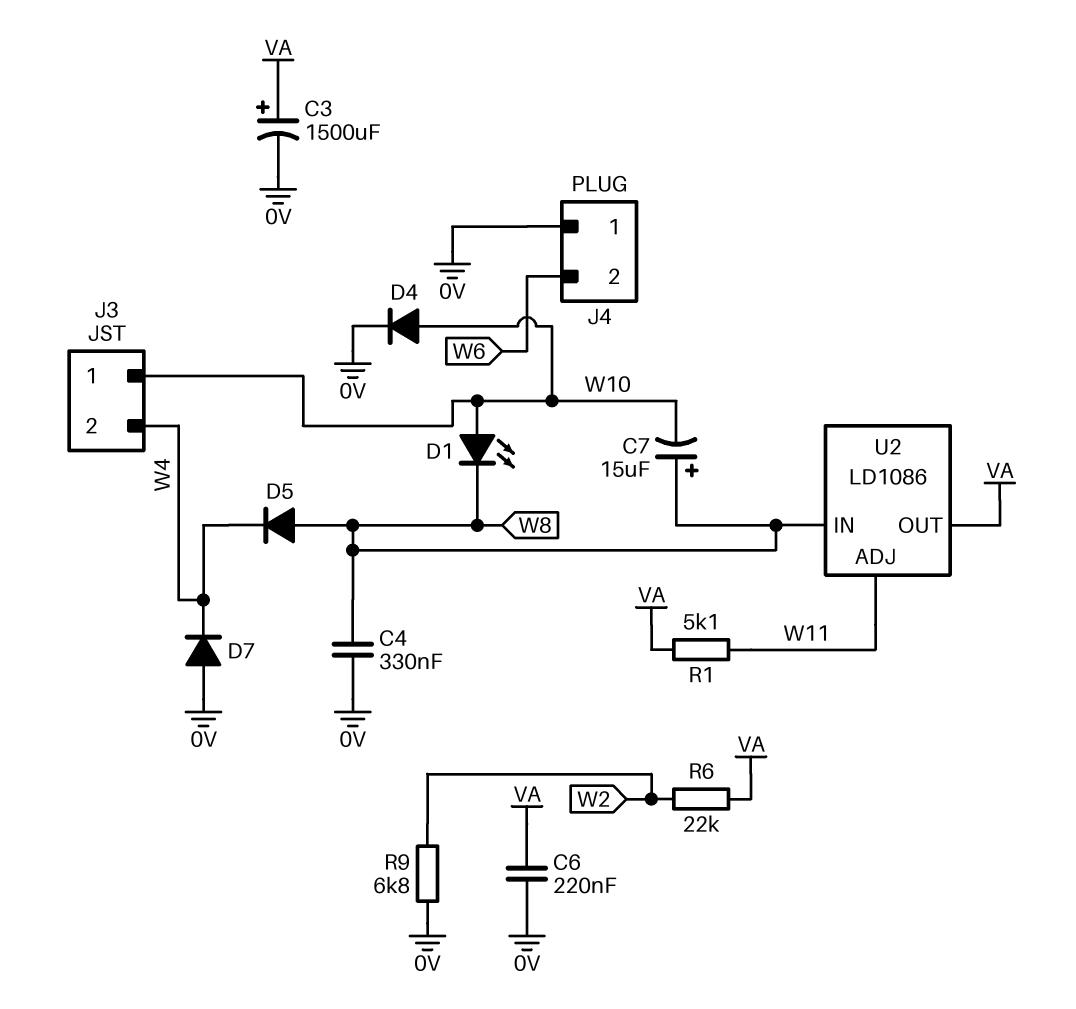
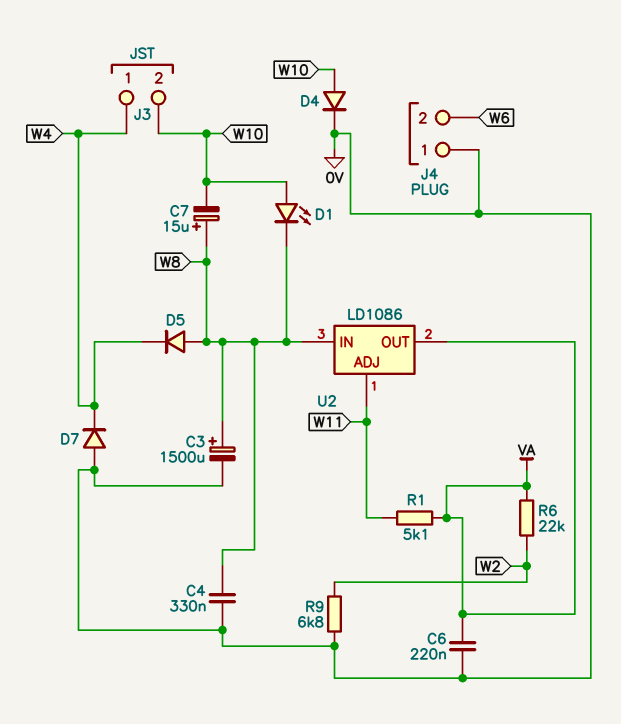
C3: 1500uF (plus VA, minus 0V) -> 1500uF (plus W8, minus 0V)
J3 pin 1: W10 -> W4
J3 pin 2: W4 -> W10

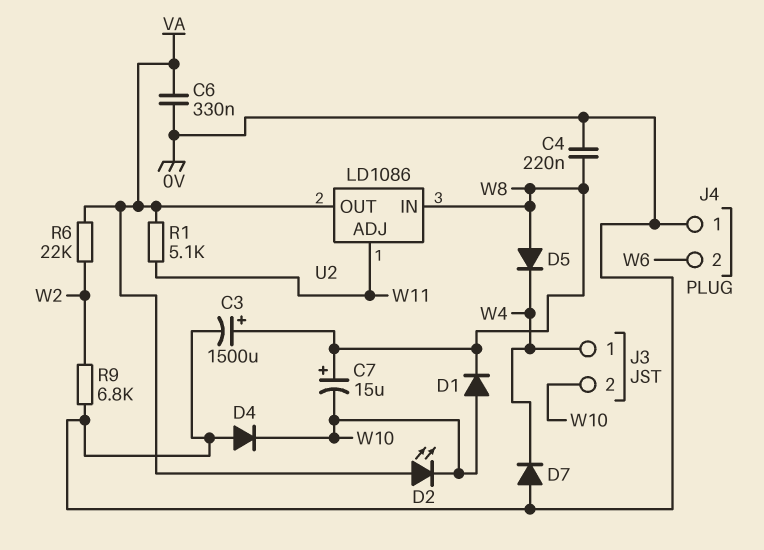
C4: 330nF (0V, W8) -> 220nF (0V, W8)
C6: 220nF (0V, VA) -> 330nF (0V, VA)
D1: LED (A W10, K W8) -> diode (A W10, K W8)
D2: none -> LED (A VA, K W10)
D4: diode (A W10, K 0V) -> diode (A 0V, K W10)

